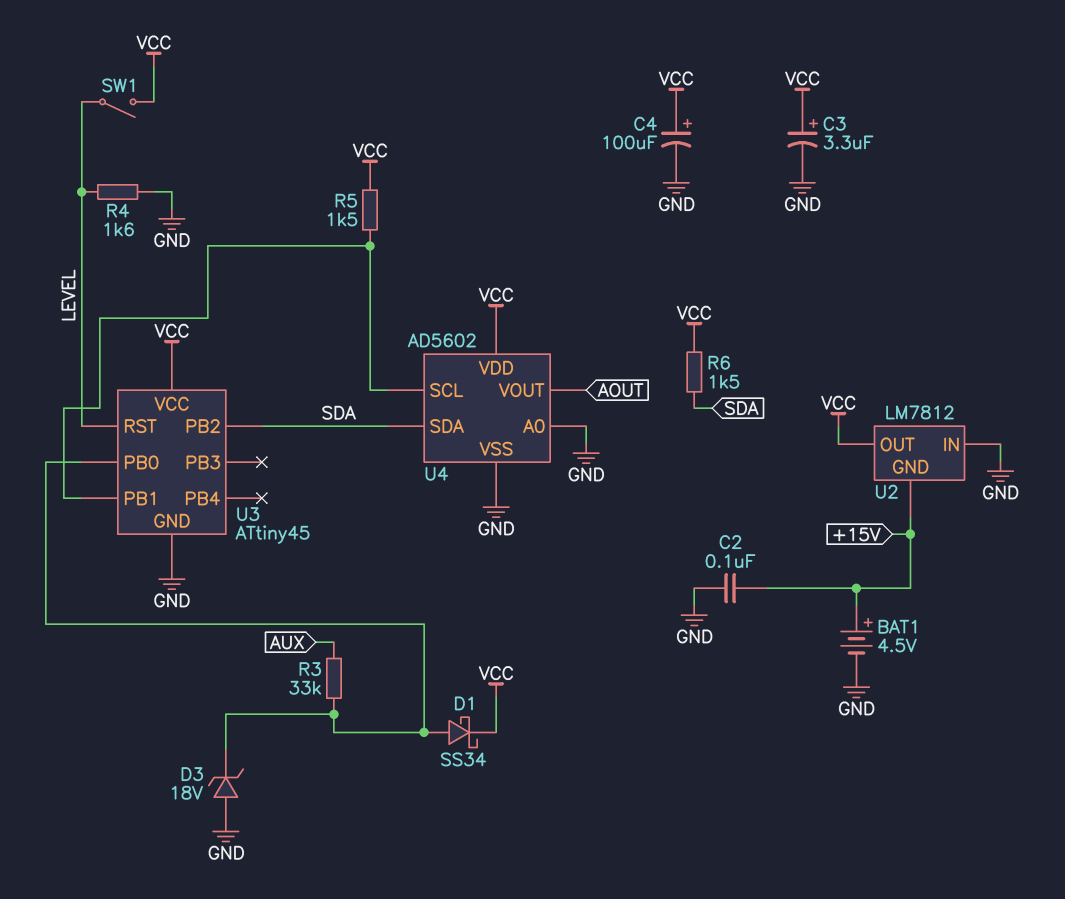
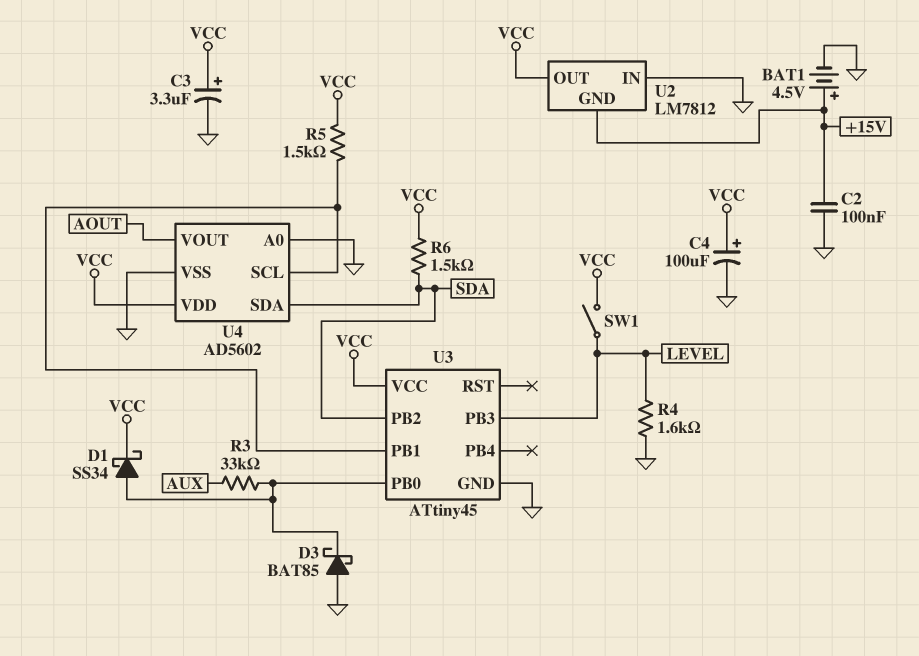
D3: zener 18V (A GND, K U3/PB0) -> schottky BAT85 (A GND, K U3/PB0)
U3 pin PB3: none -> LEVEL
U3 pin RST: LEVEL -> none

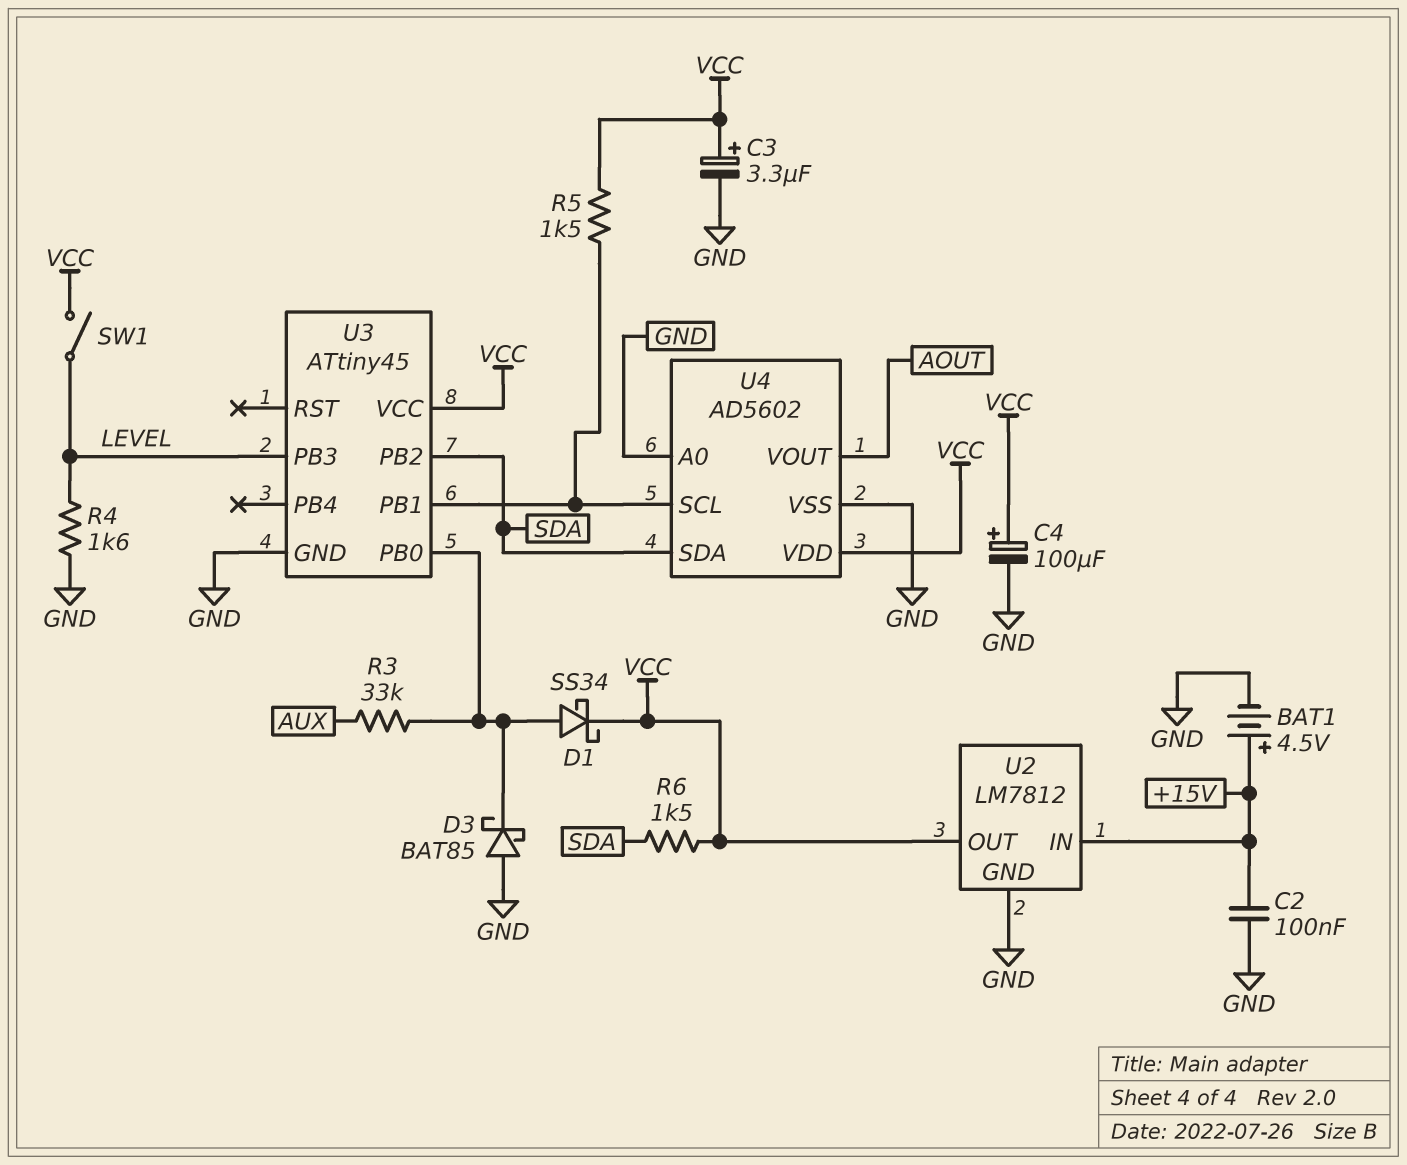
U2 pin GND: +15V -> GND
U2 pin IN: GND -> +15V

